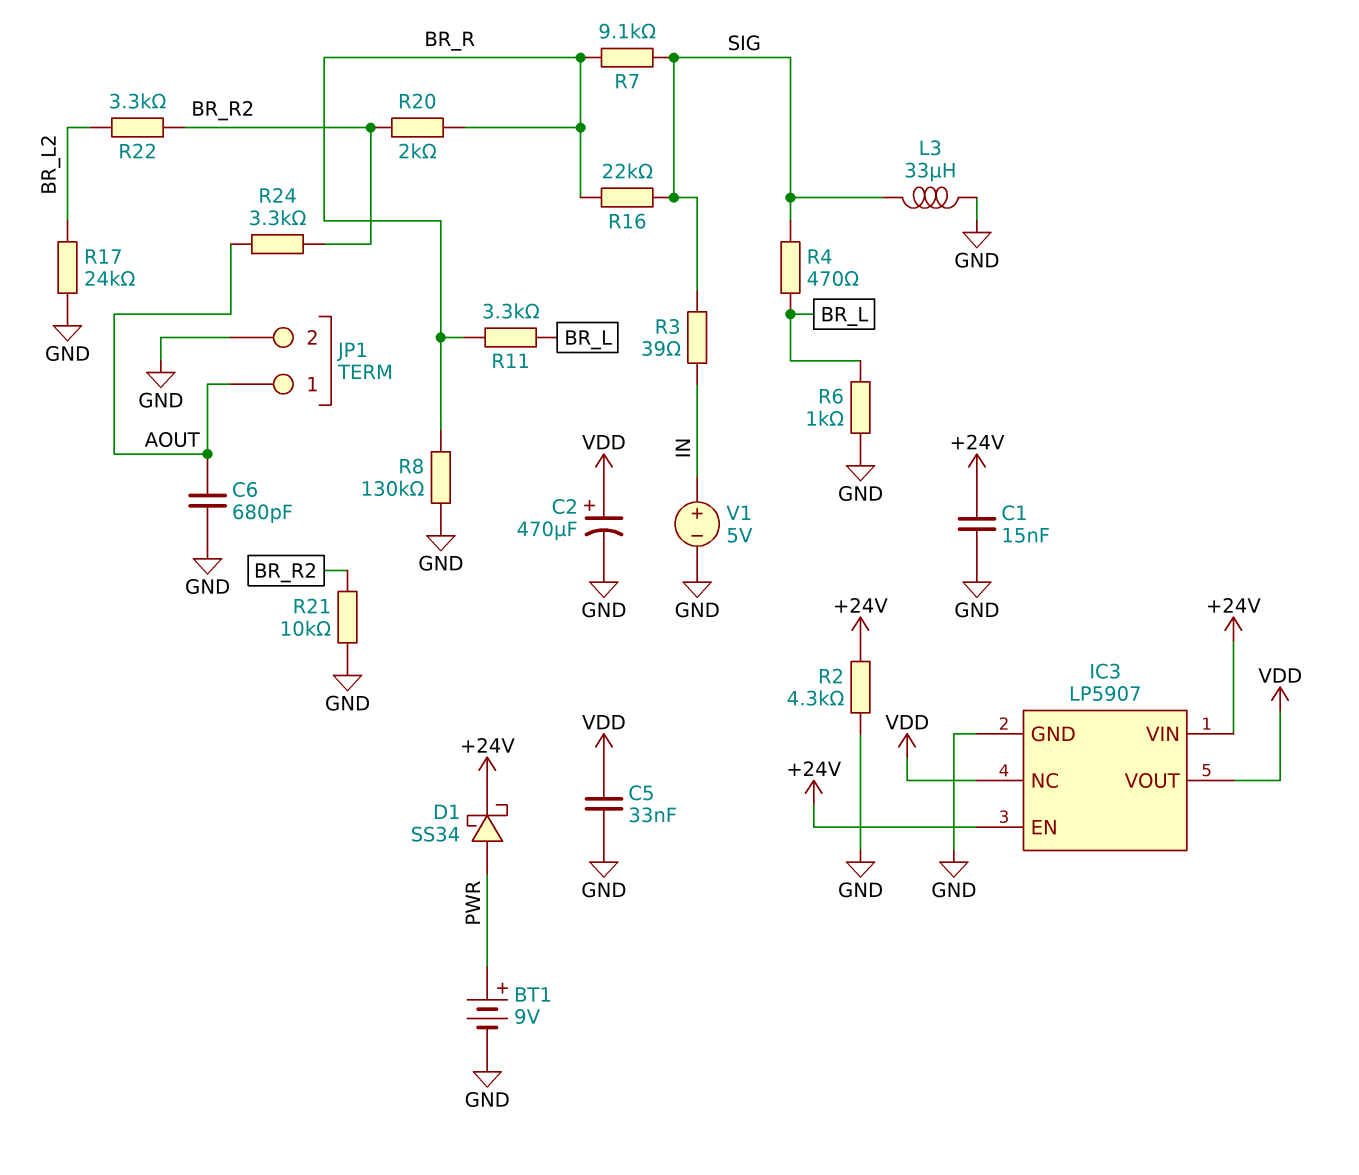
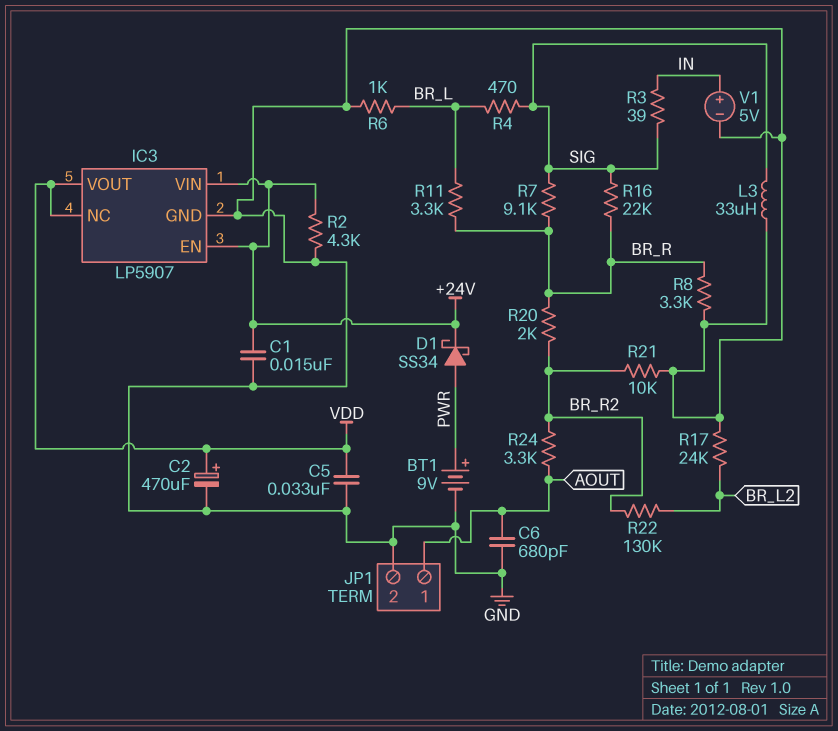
R8: 130k (BR_R, GND) -> 3.3k (BR_R, GND)
R22: 3.3k (BR_L2, BR_R2) -> 130k (BR_L2, BR_R2)

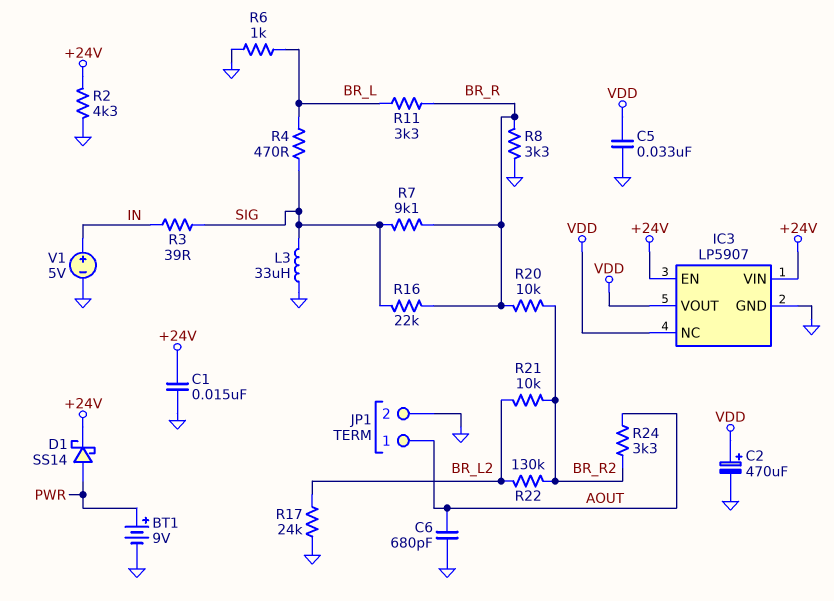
D1: schottky SS34 (A PWR, K +24V) -> schottky SS14 (A PWR, K +24V)
R20: 2k (BR_R, BR_R2) -> 10k (BR_R, BR_R2)
R21: 10k (BR_R2, GND) -> 10k (BR_L2, BR_R2)

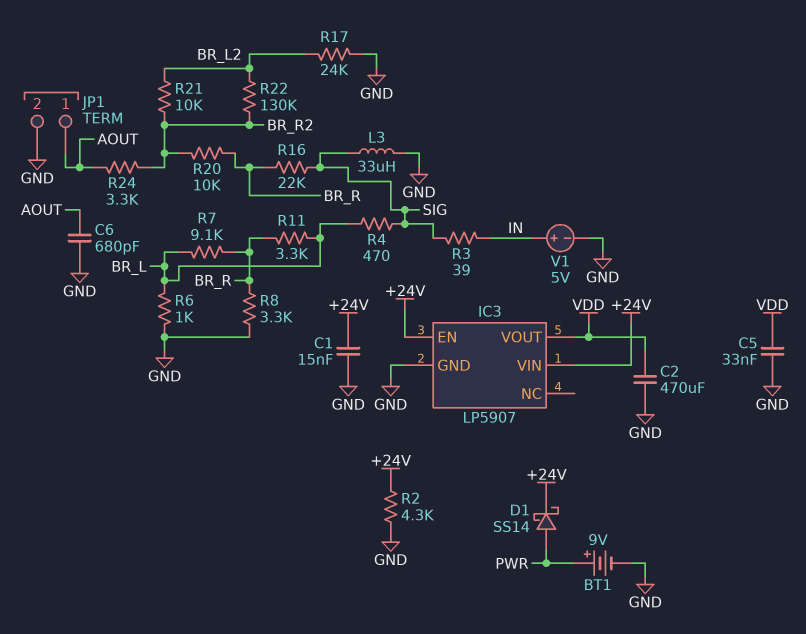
C2: 470uF (plus VDD, minus GND) -> 470uF (GND, VDD)
IC3 pin NC: VDD -> none
R7: 9.1k (BR_R, SIG) -> 9.1k (BR_L, BR_R)

